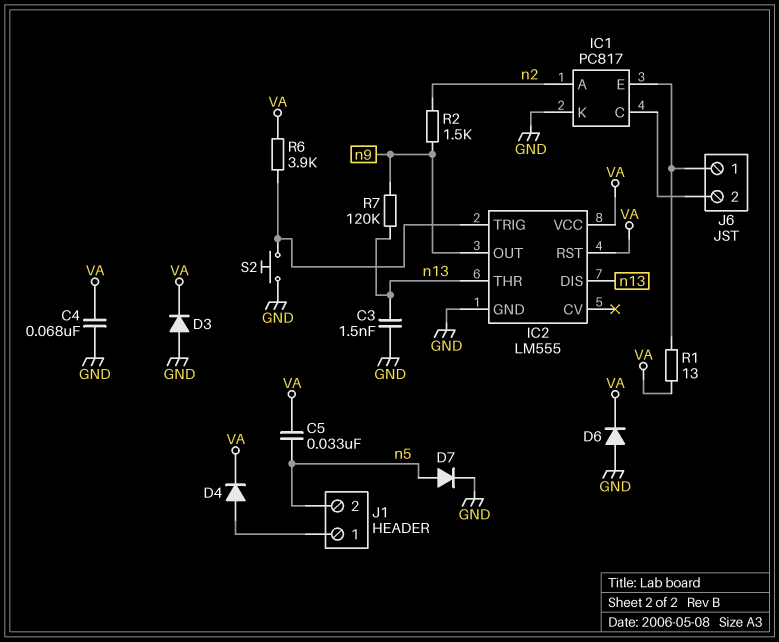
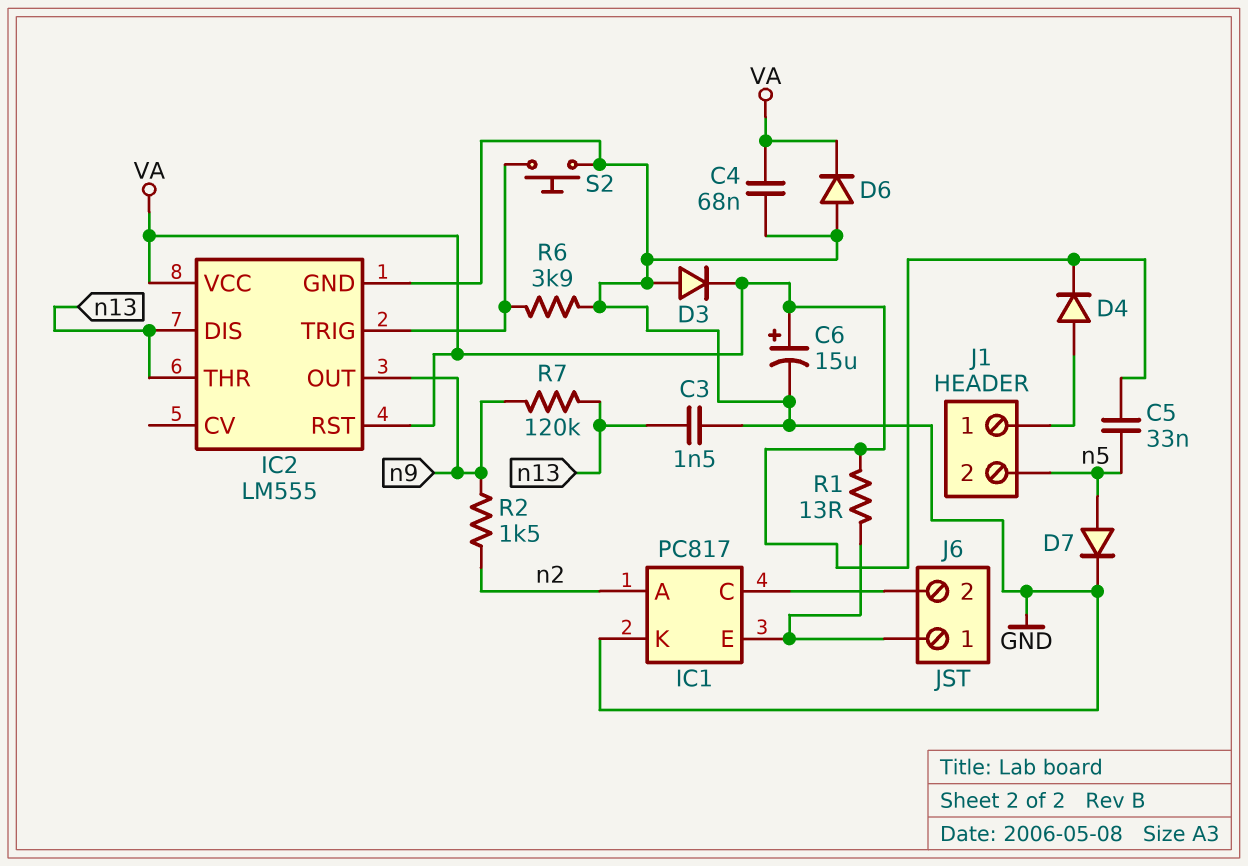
C6: none -> 15uF (plus VA, minus GND)
R6: 3.9k (IC2/TRIG, VA) -> 3.9k (GND, IC2/TRIG)

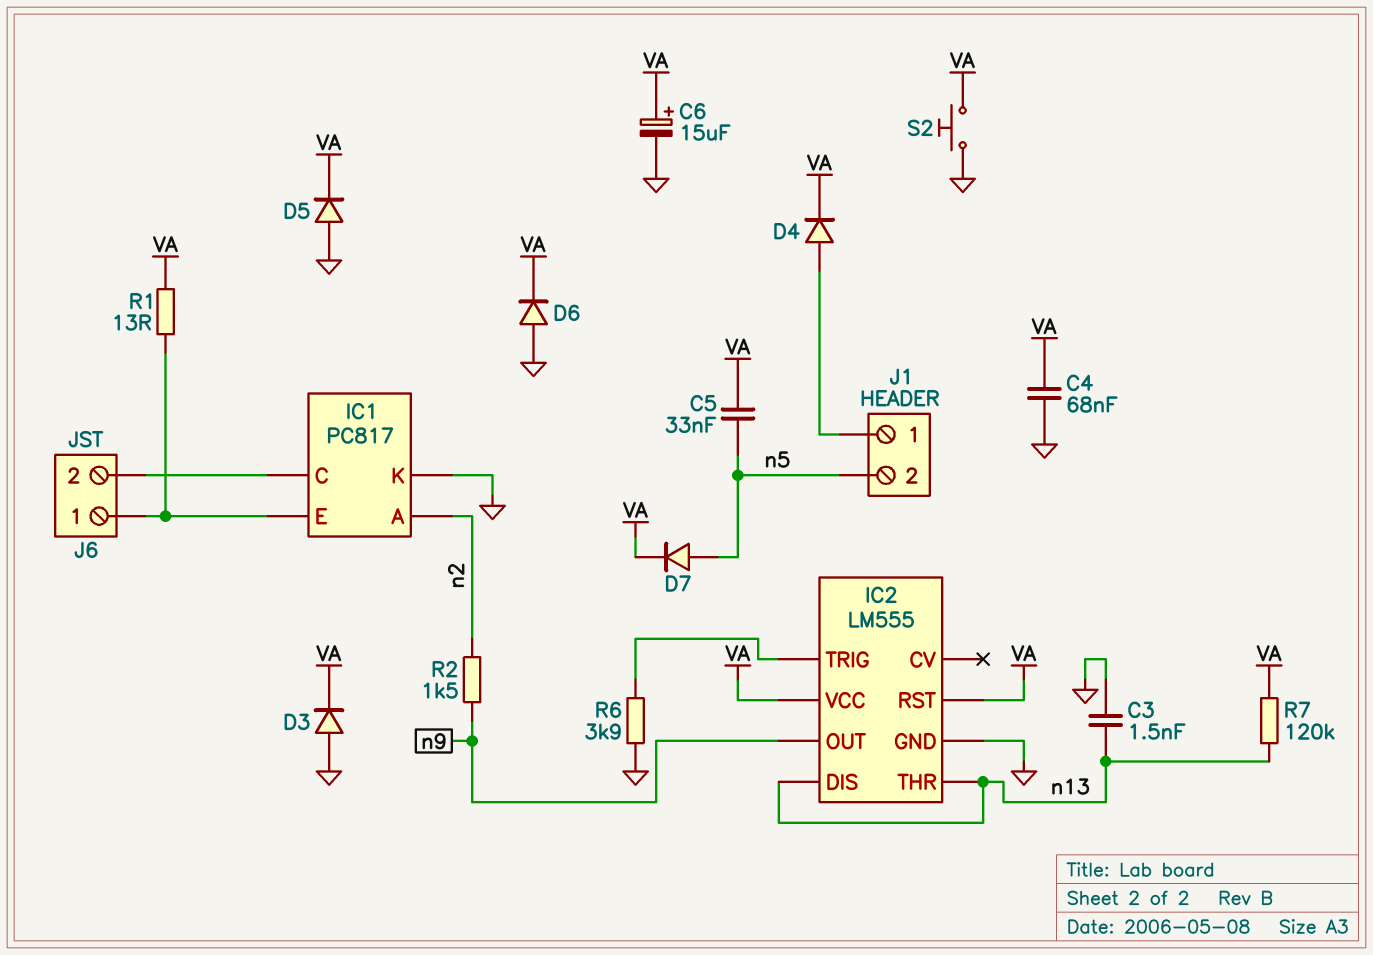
D5: none -> diode (A GND, K VA)
D7: diode (A n5, K GND) -> diode (A n5, K VA)
R7: 120k (n9, n13) -> 120k (VA, n13)
S2: button (GND, IC2/TRIG) -> button (GND, VA)

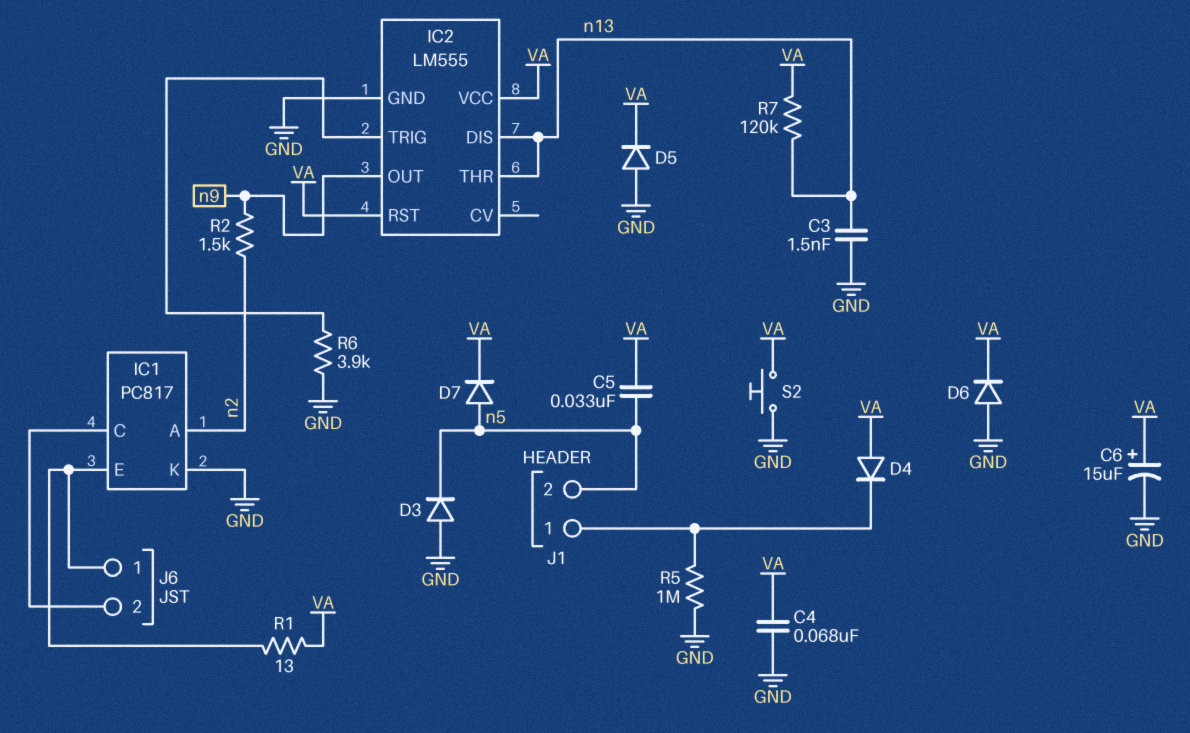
D3: diode (A GND, K VA) -> diode (A GND, K n5)
D4: diode (A J1/1, K VA) -> diode (A VA, K J1/1)
R5: none -> 1M (GND, J1/1)

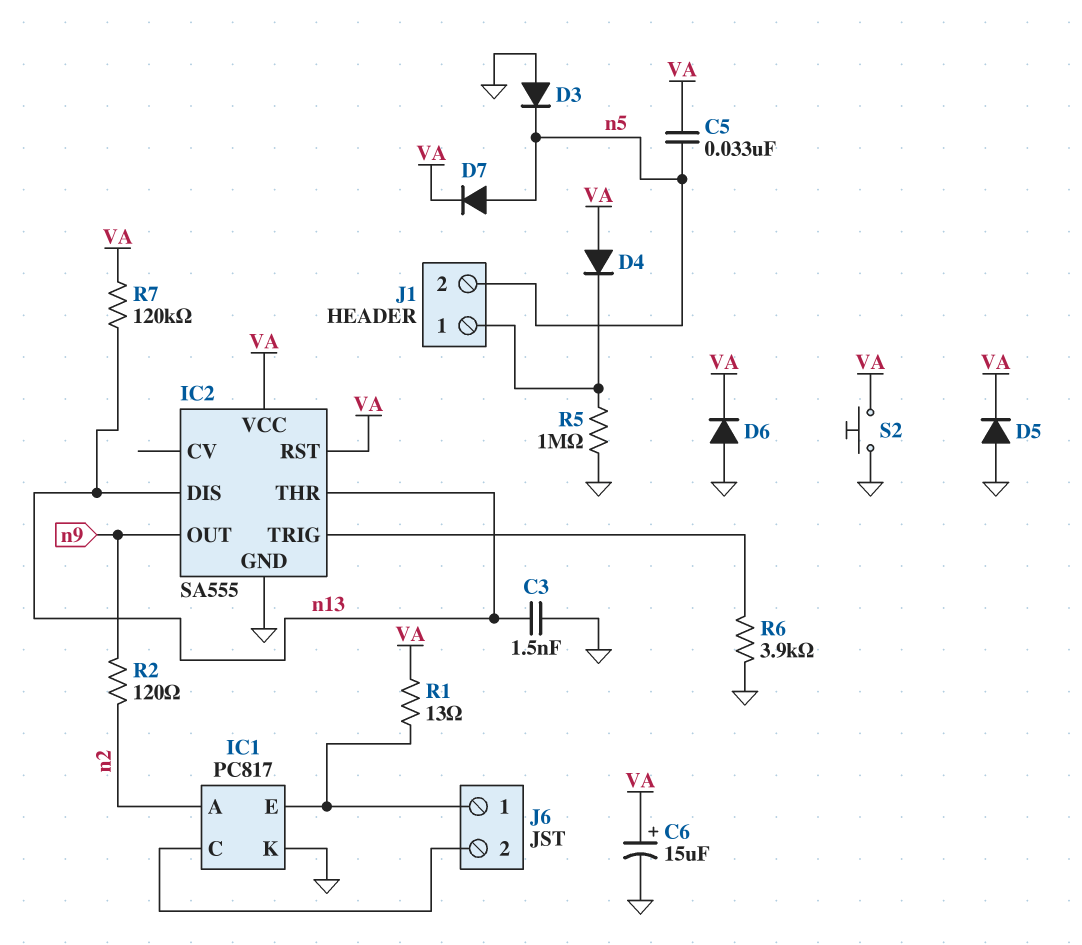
C4: 68nF (GND, VA) -> none
IC2: LM555 -> SA555
R2: 1.5k (n2, n9) -> 120 (n2, n9)

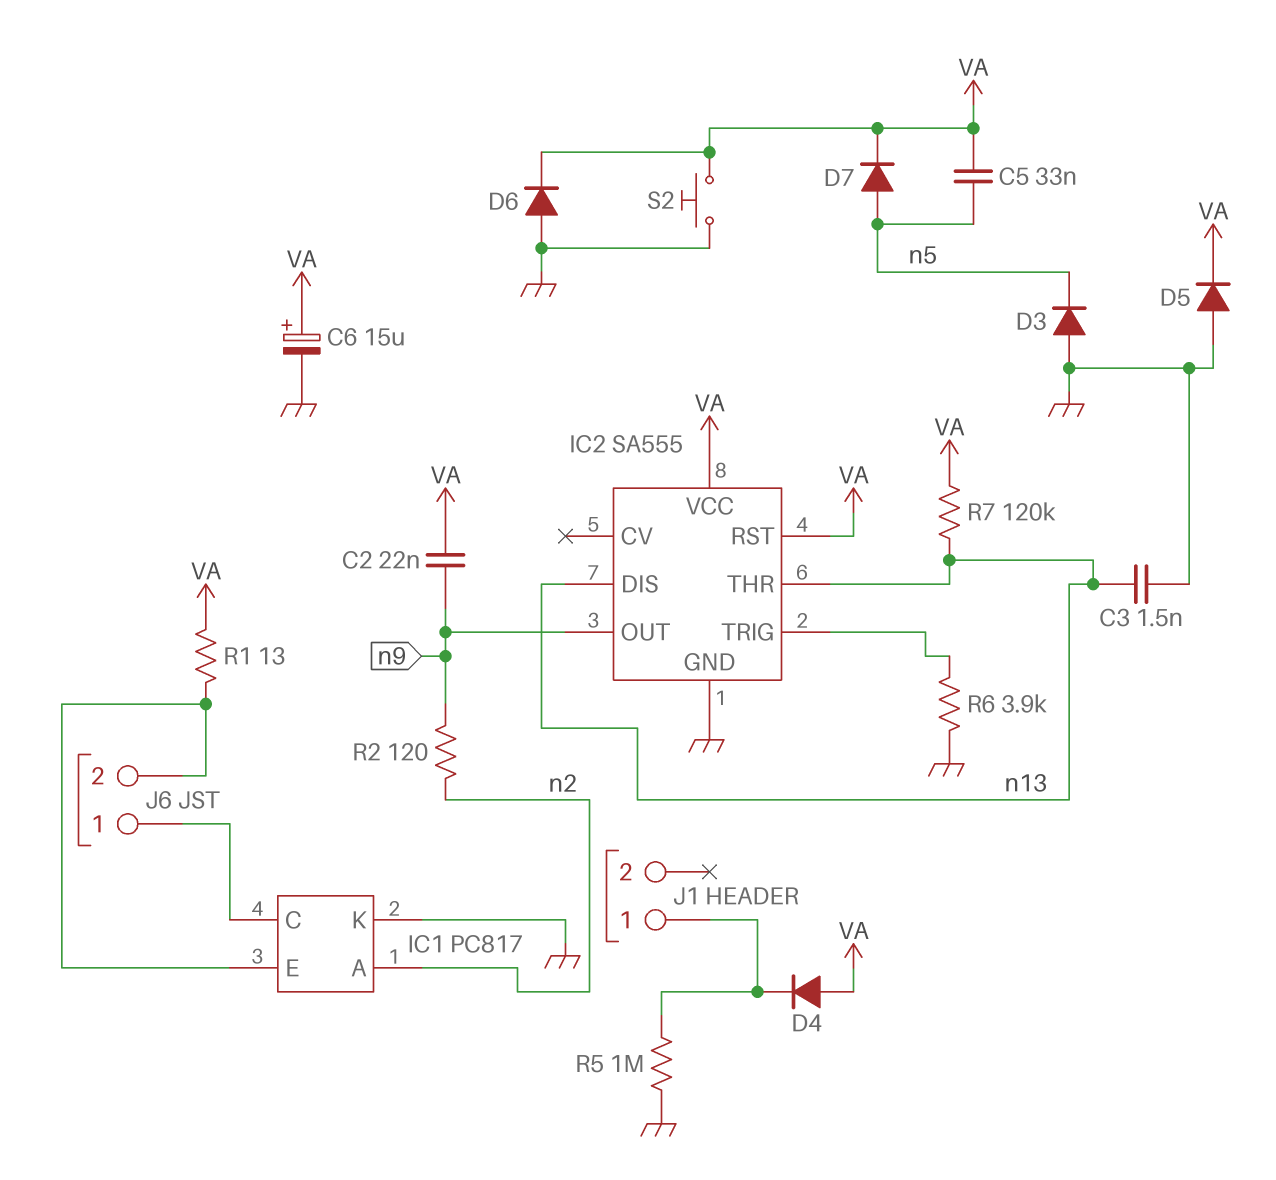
C2: none -> 22nF (VA, n9)
J1 pin 2: n5 -> none
J6 pin 1: IC1/E -> IC1/C
J6 pin 2: IC1/C -> IC1/E

